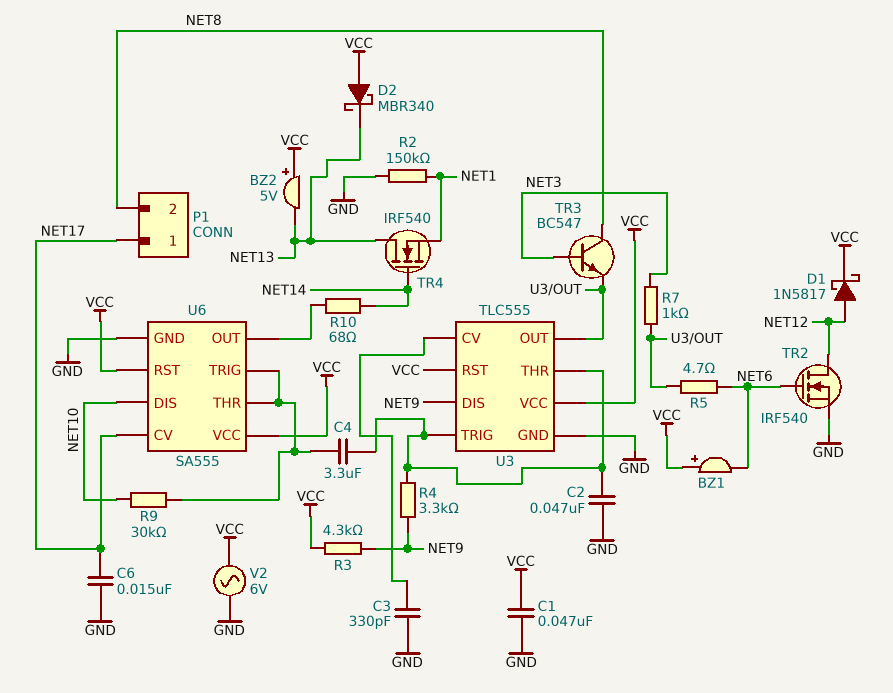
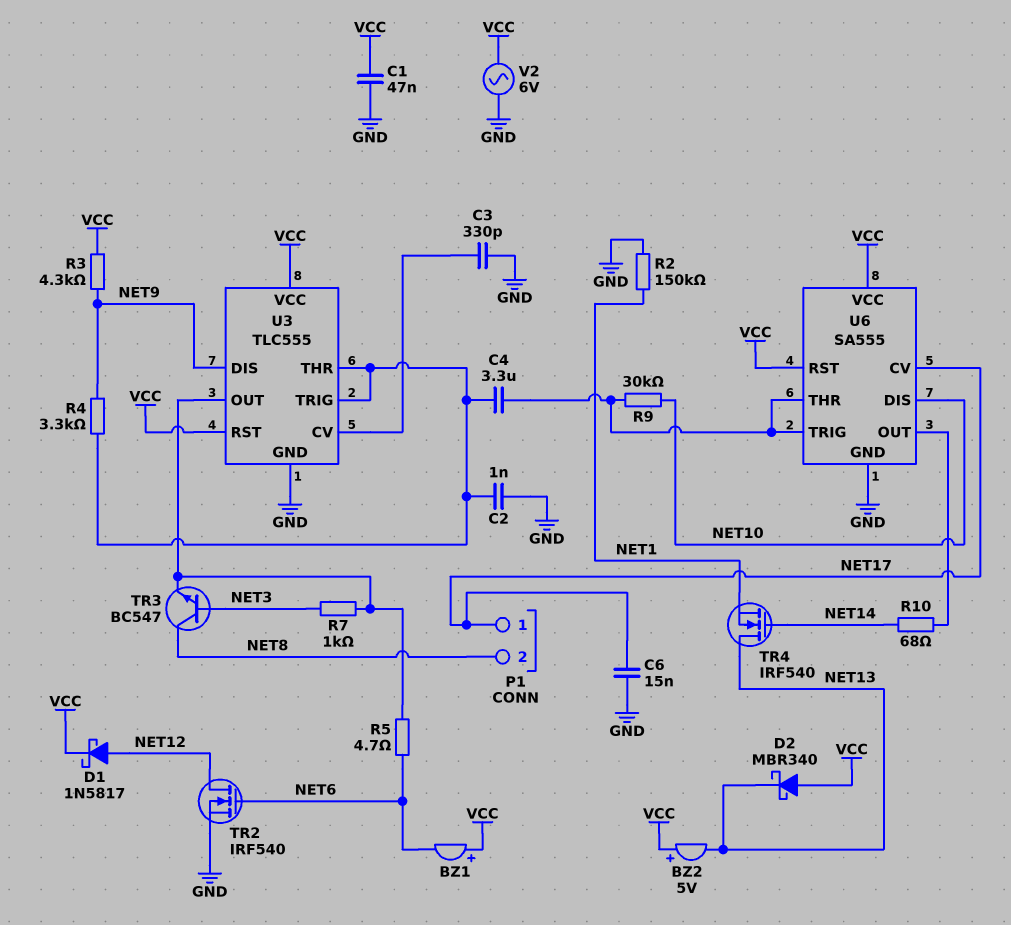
C2: 47nF (GND, U3/THR) -> 1nF (GND, U3/THR)

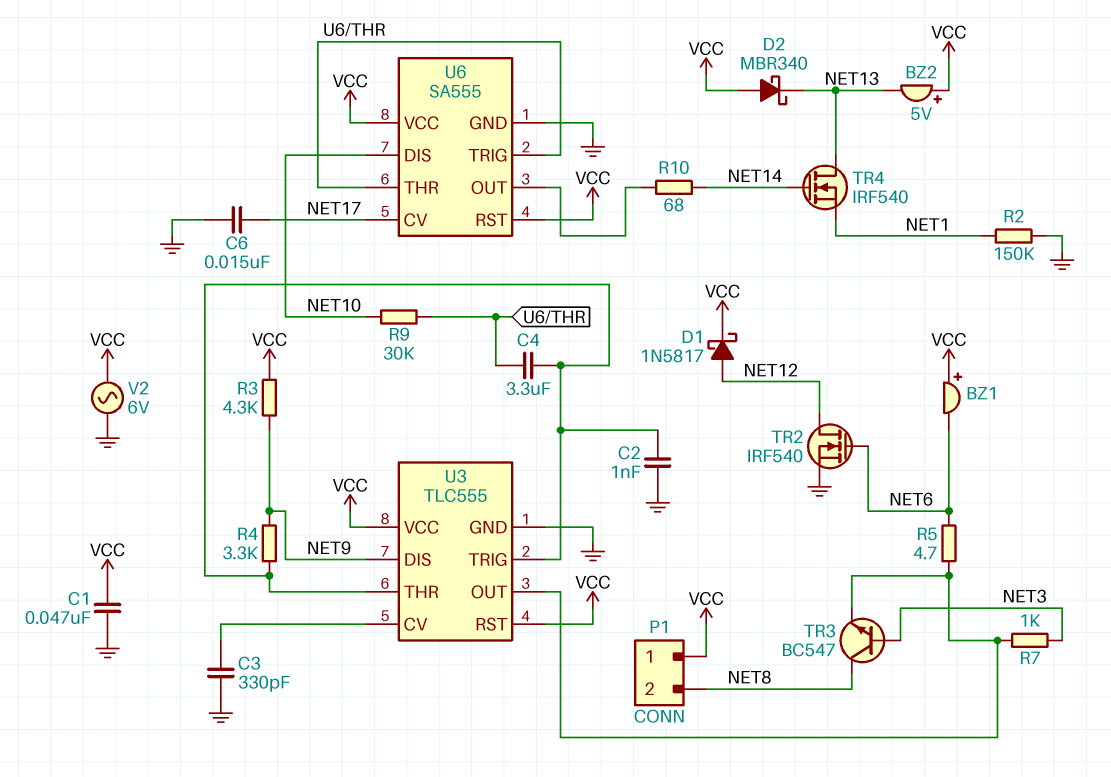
P1 pin 1: NET17 -> VCC

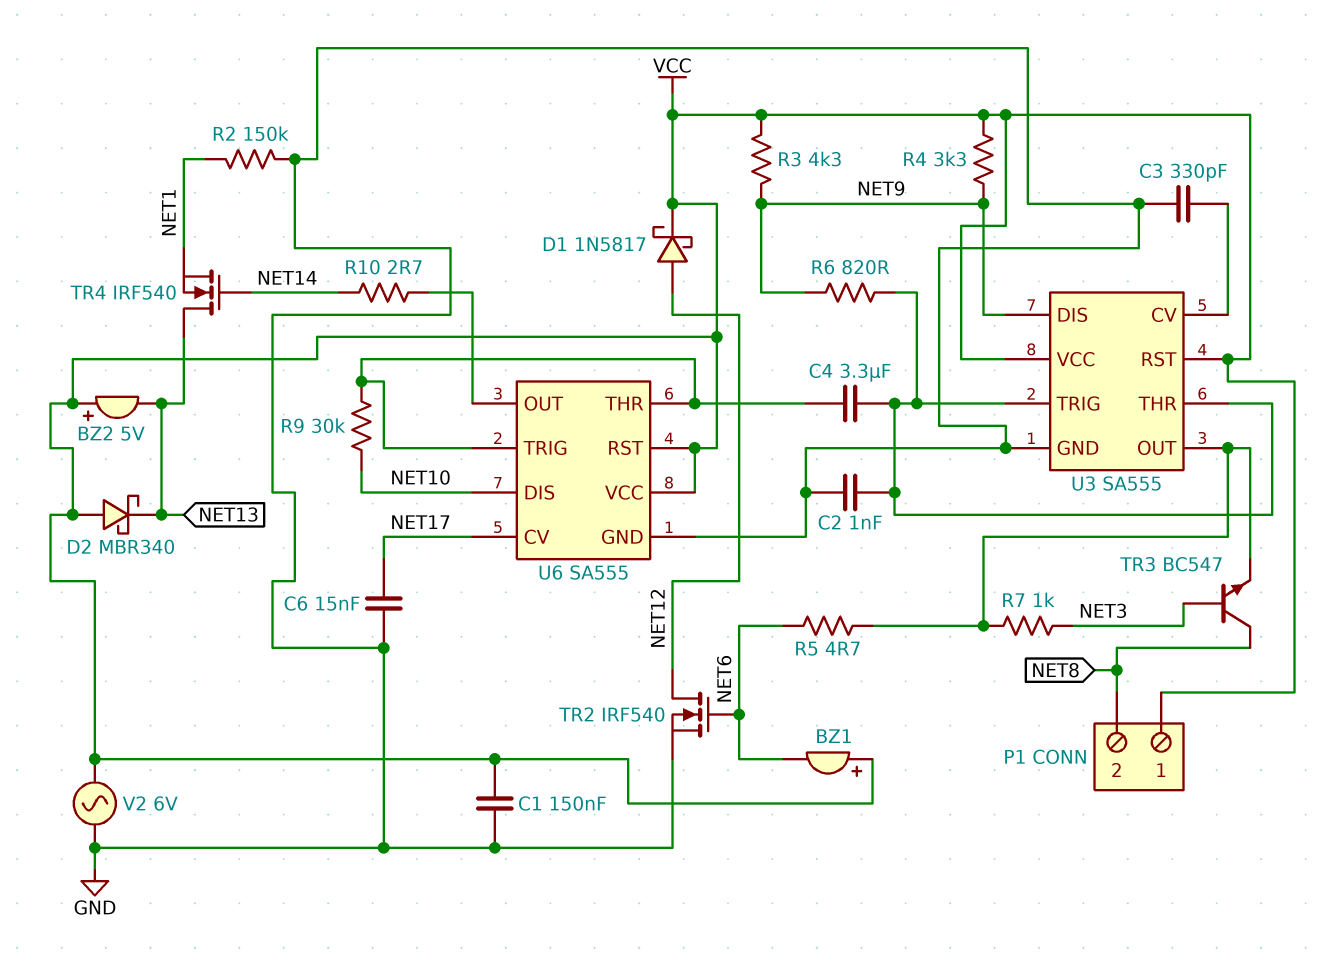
C1: 47nF (GND, VCC) -> 150nF (GND, VCC)
R4: 3.3k (NET9, U3/THR) -> 3.3k (NET9, VCC)
R6: none -> 820 (NET9, U3/THR)
R10: 68 (NET14, U6/OUT) -> 2.7 (NET14, U6/OUT)
U3: TLC555 -> SA555

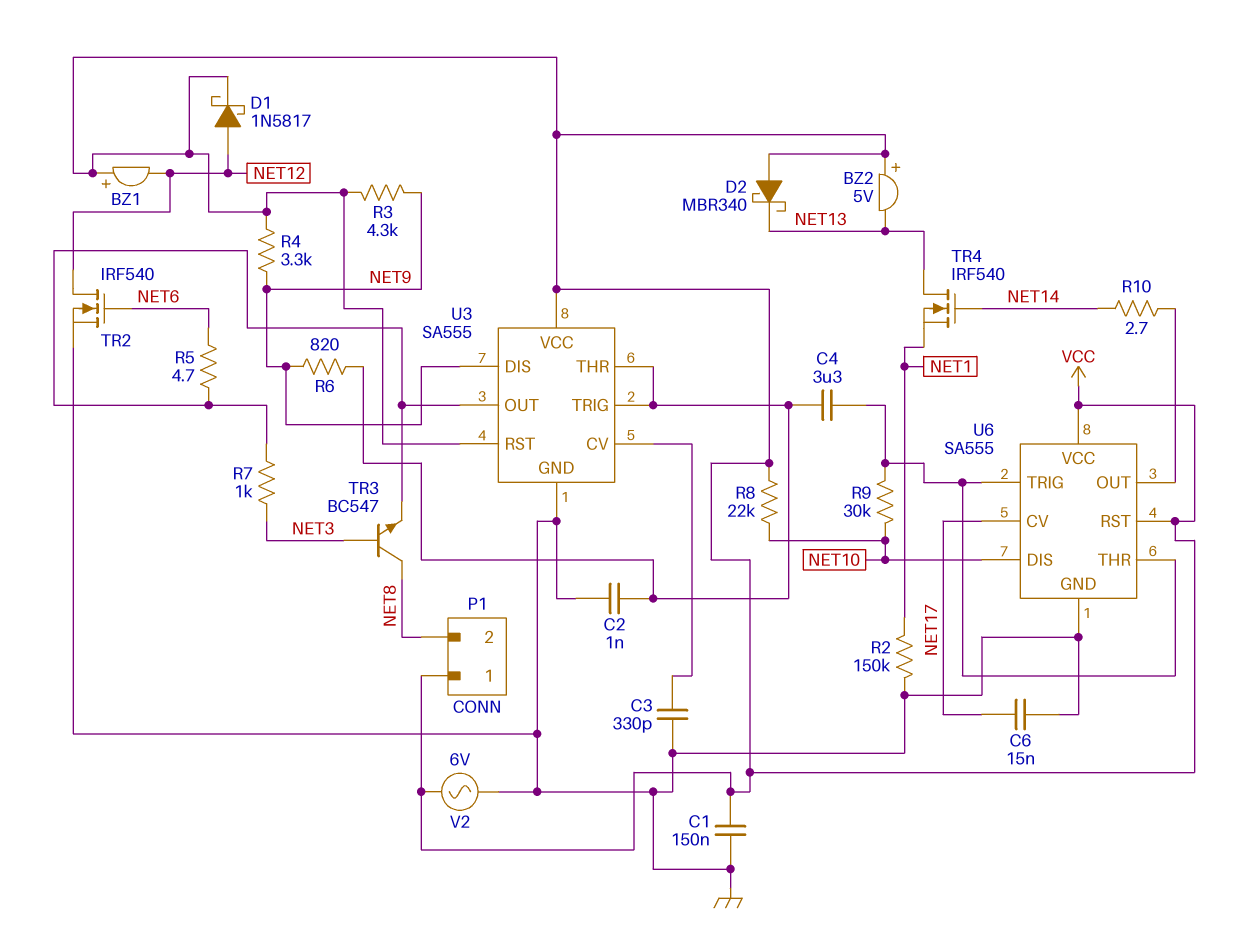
BZ1: buzzer (plus VCC, minus NET6) -> buzzer (plus VCC, minus NET12)
R8: none -> 22k (NET10, VCC)

